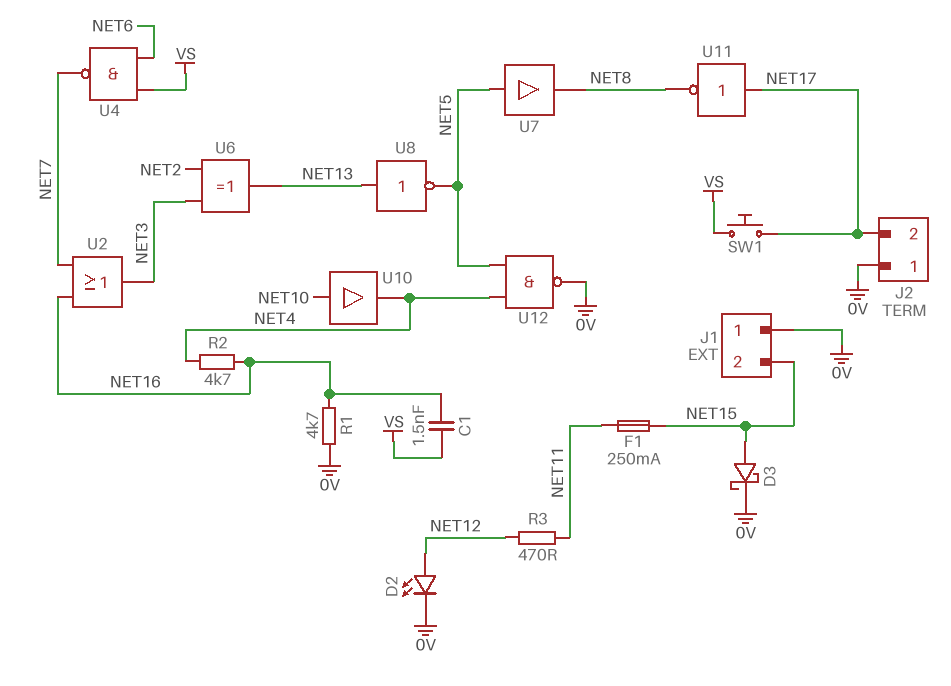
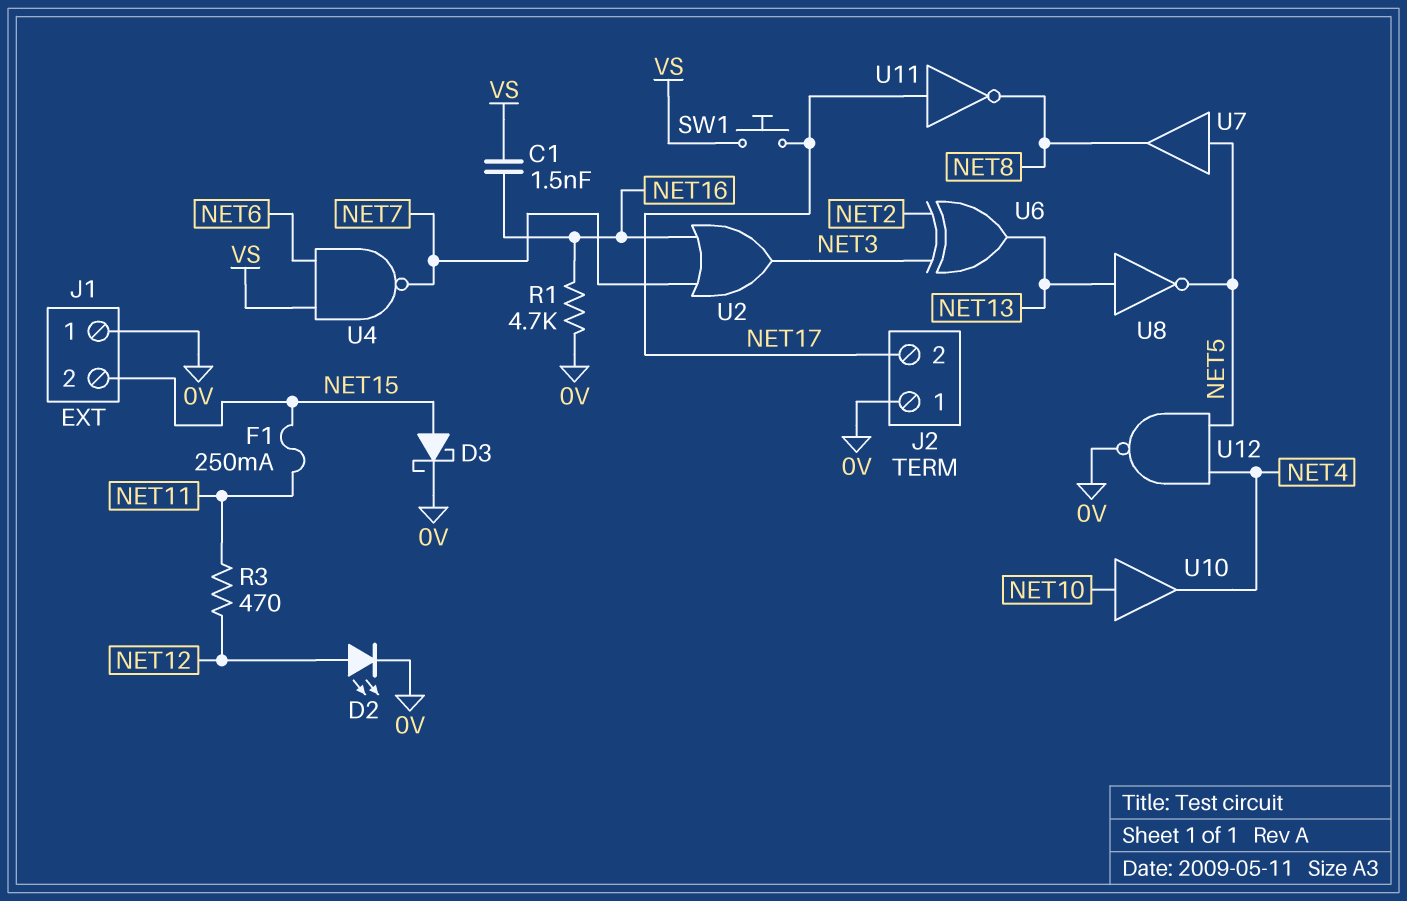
R2: 4.7k (NET4, NET16) -> none

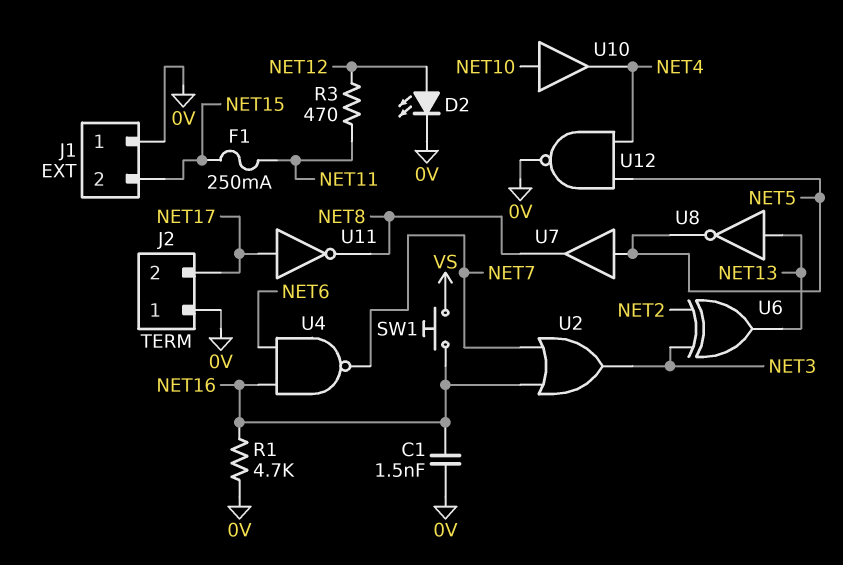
C1: 1.5nF (NET16, VS) -> 1.5nF (0V, NET16)
D3: schottky (A NET15, K 0V) -> none
SW1: button (NET17, VS) -> button (NET16, VS)
U4: NAND (in NET6, in VS, out NET7) -> NAND (in NET6, in NET16, out NET7)

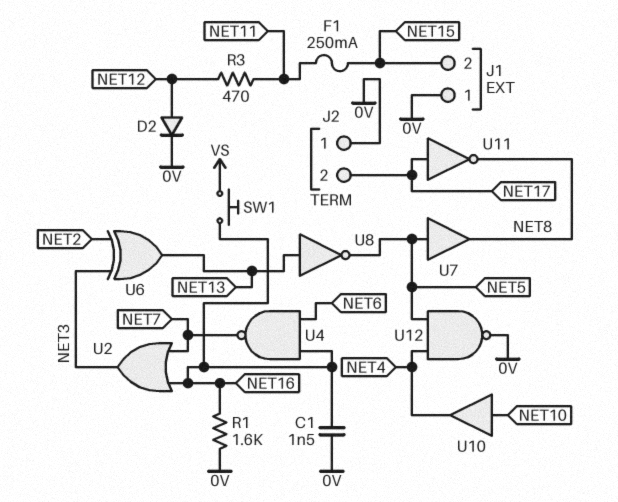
D2: LED (A NET12, K 0V) -> diode (A NET12, K 0V)
R1: 4.7k (0V, NET16) -> 1.6k (0V, NET16)

